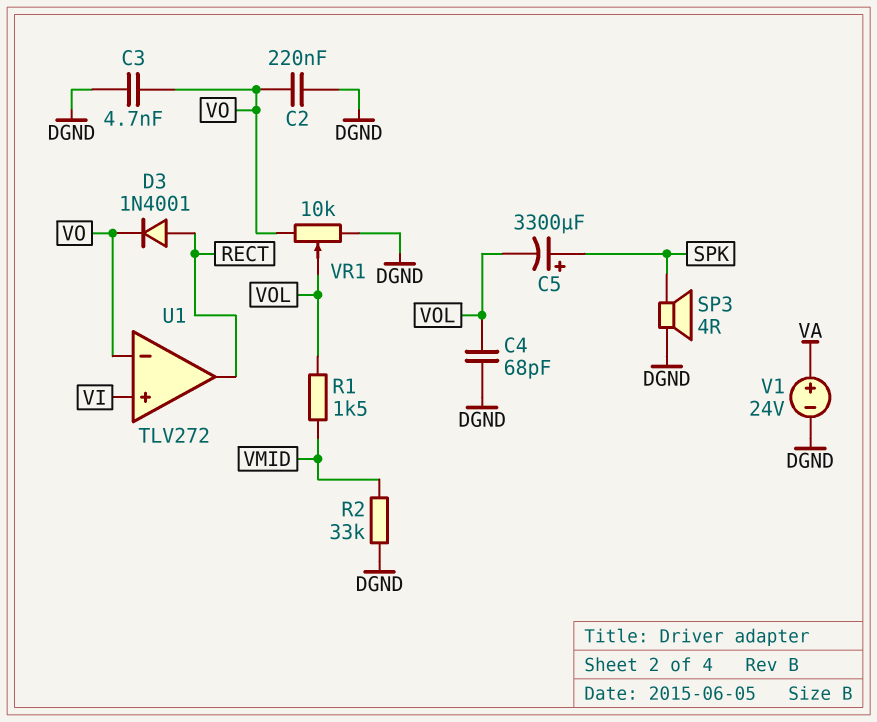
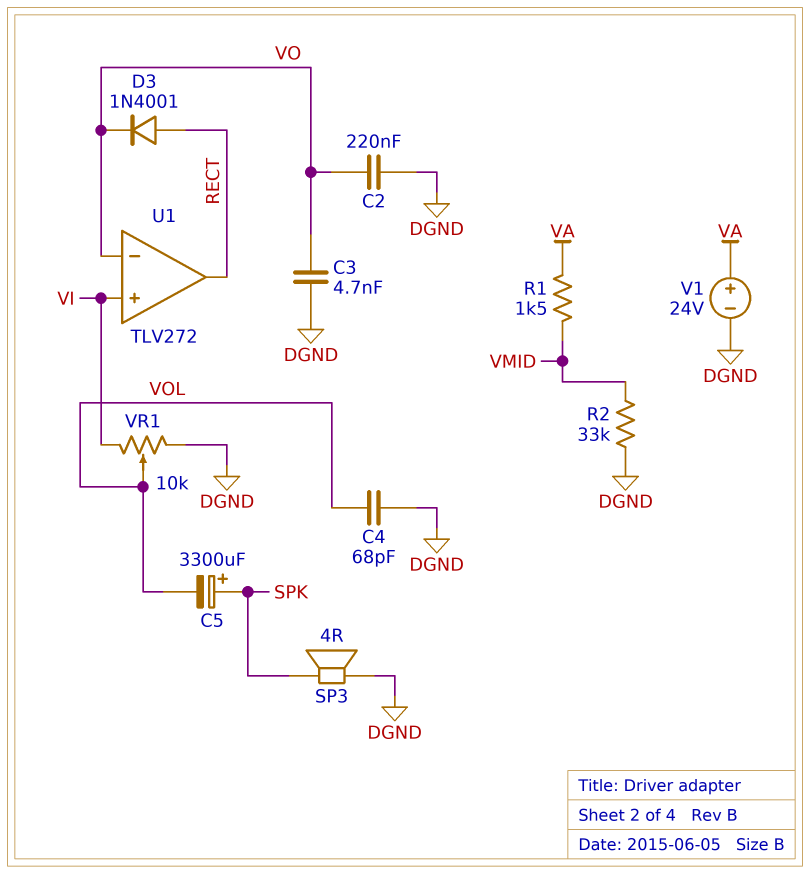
R1: 1.5k (VMID, VOL) -> 1.5k (VA, VMID)
VR1: 10k (DGND, VO, wiper VOL) -> 10k (DGND, VI, wiper VOL)

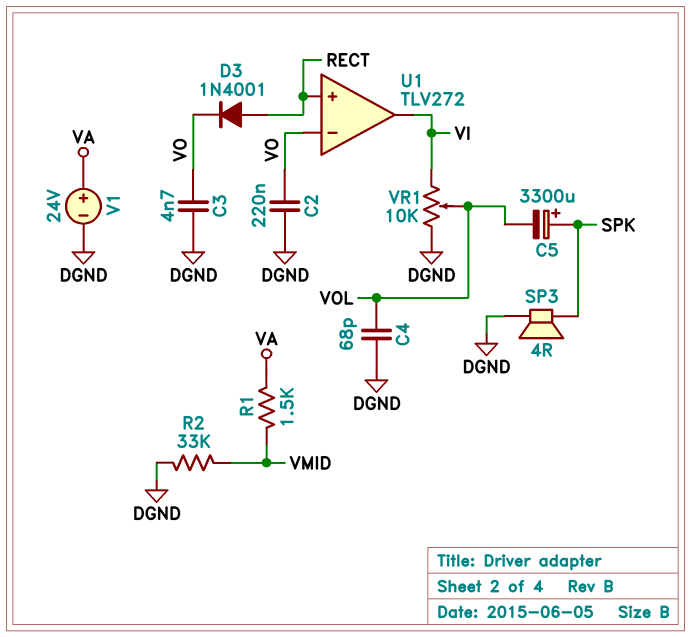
U1 pin in+: VI -> RECT
U1 pin out: RECT -> VI

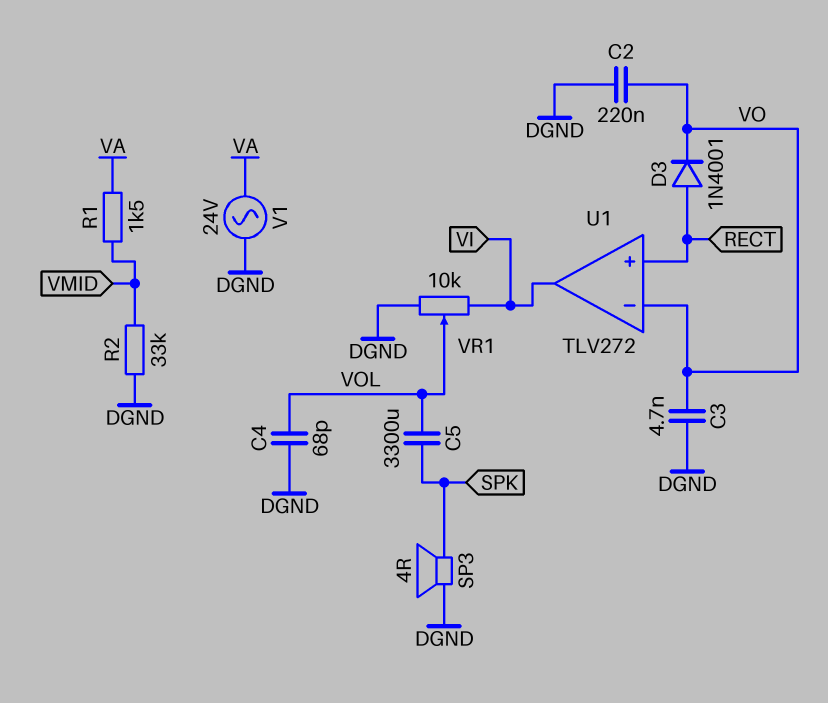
C5: 3300uF (plus SPK, minus VOL) -> 3300uF (SPK, VOL)
V1: 24V (plus VA, minus DGND) -> AC 24V (DGND, VA)

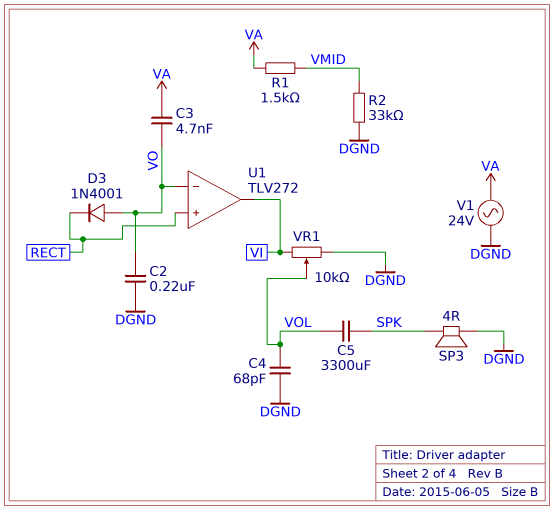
C3: 4.7nF (DGND, VO) -> 4.7nF (VA, VO)
D3: diode 1N4001 (A RECT, K VO) -> diode 1N4001 (A VO, K RECT)

